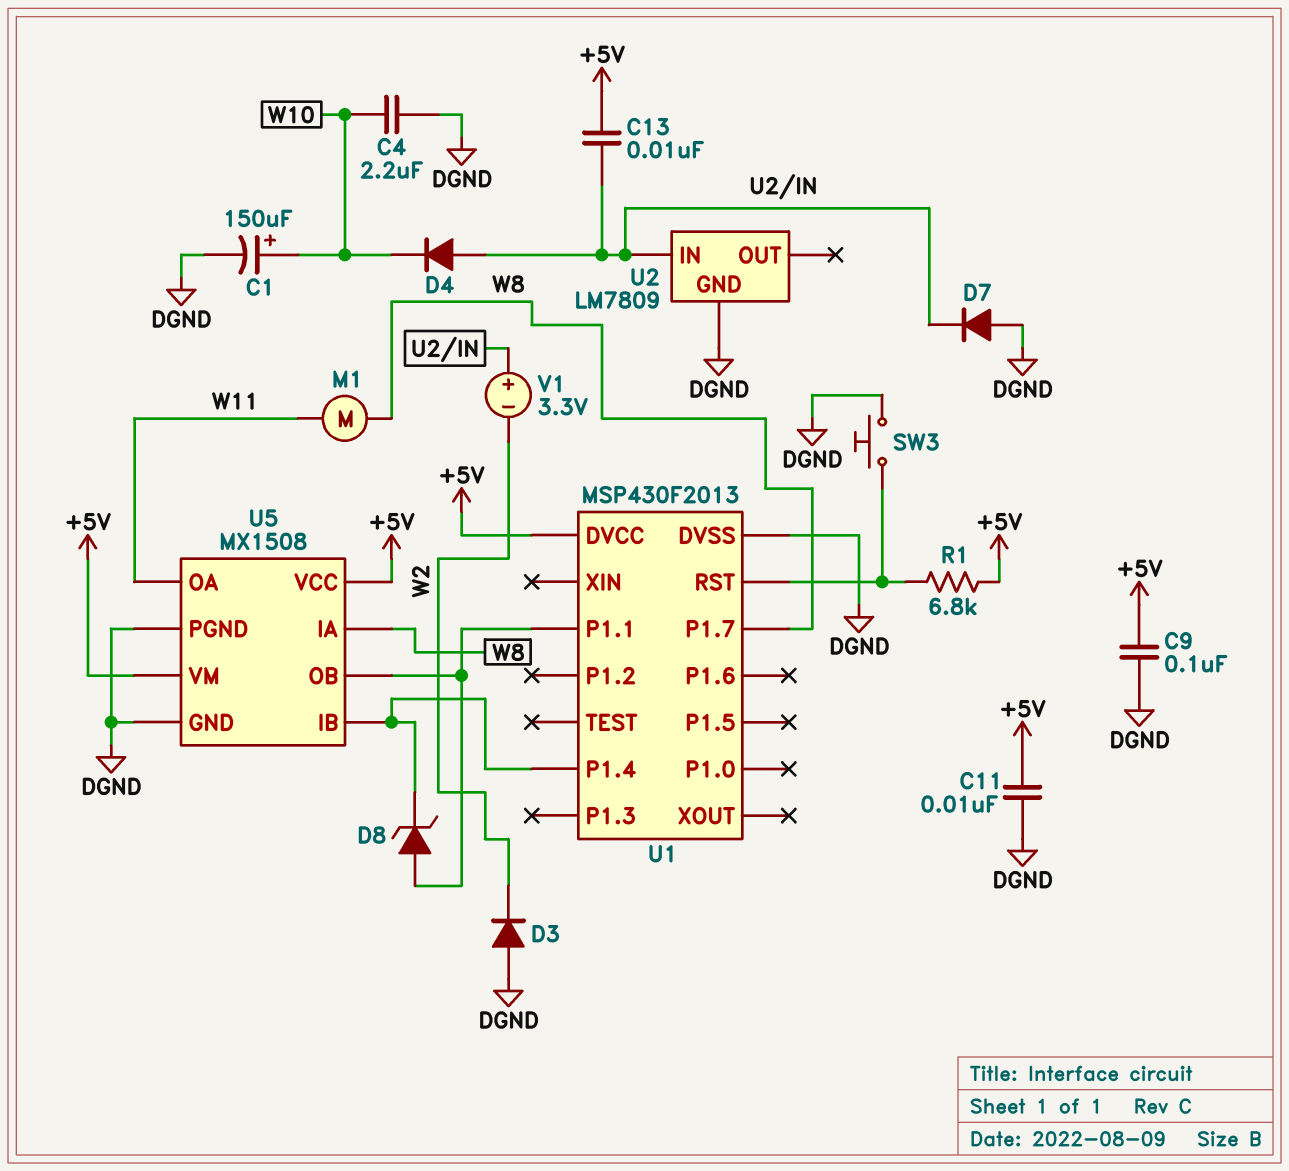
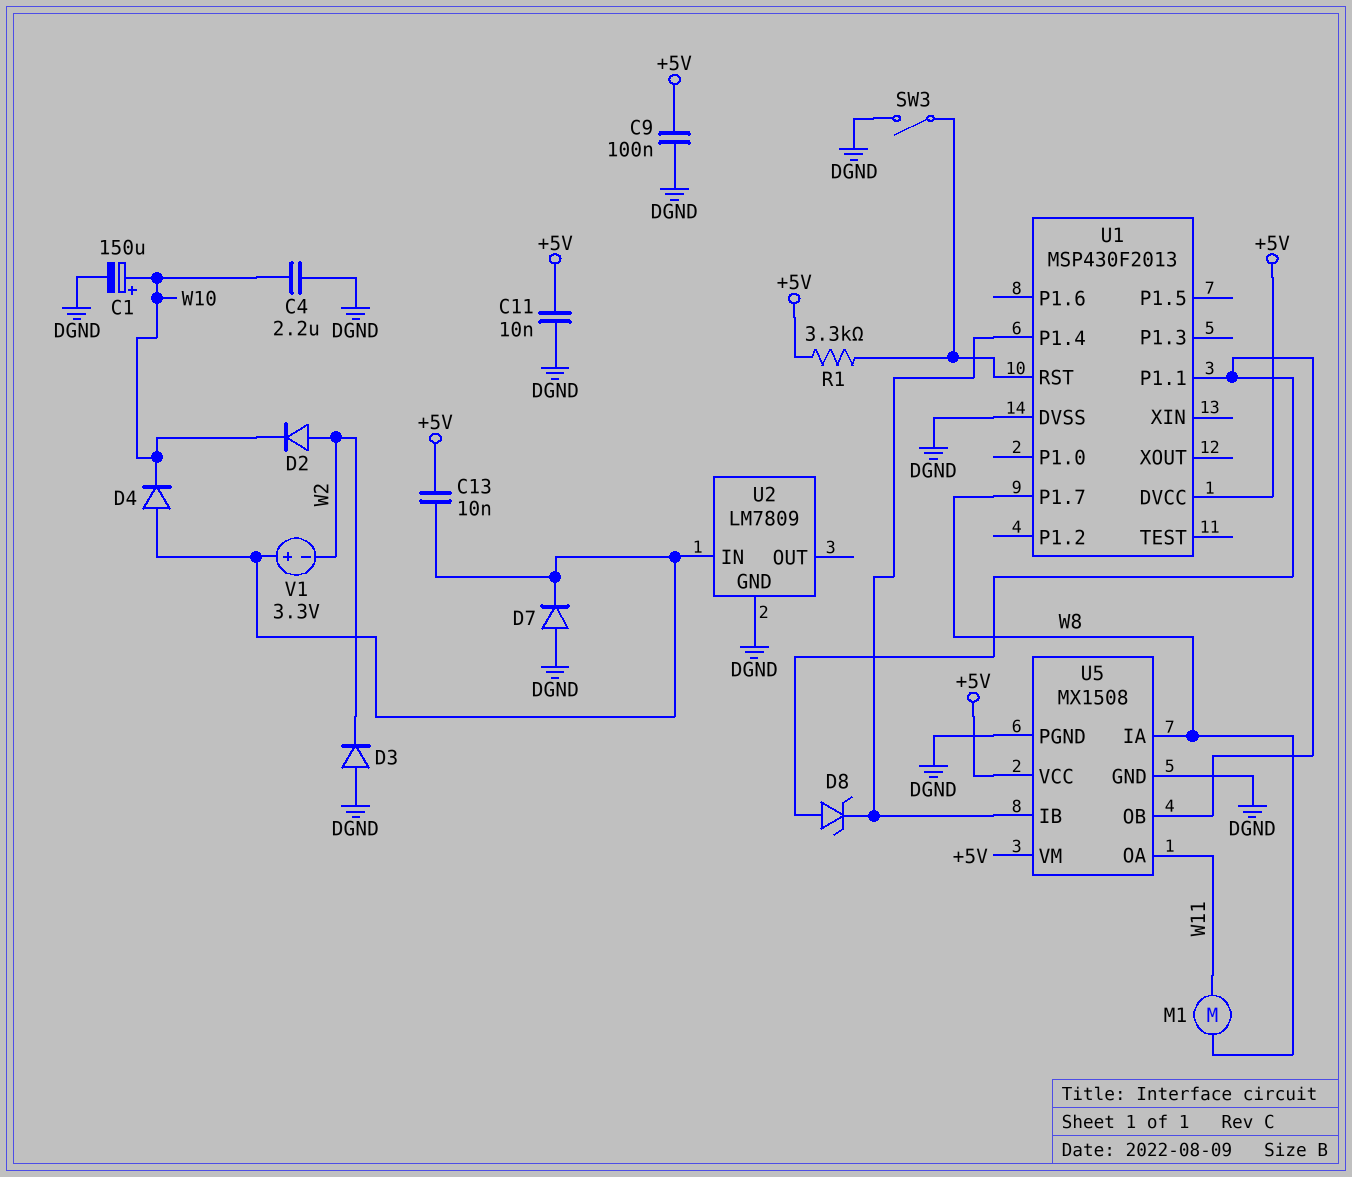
D2: none -> diode (A W2, K W10)
R1: 6.8k (+5V, U1/RST) -> 3.3k (+5V, U1/RST)
SW3: button (DGND, U1/RST) -> switch (DGND, U1/RST)

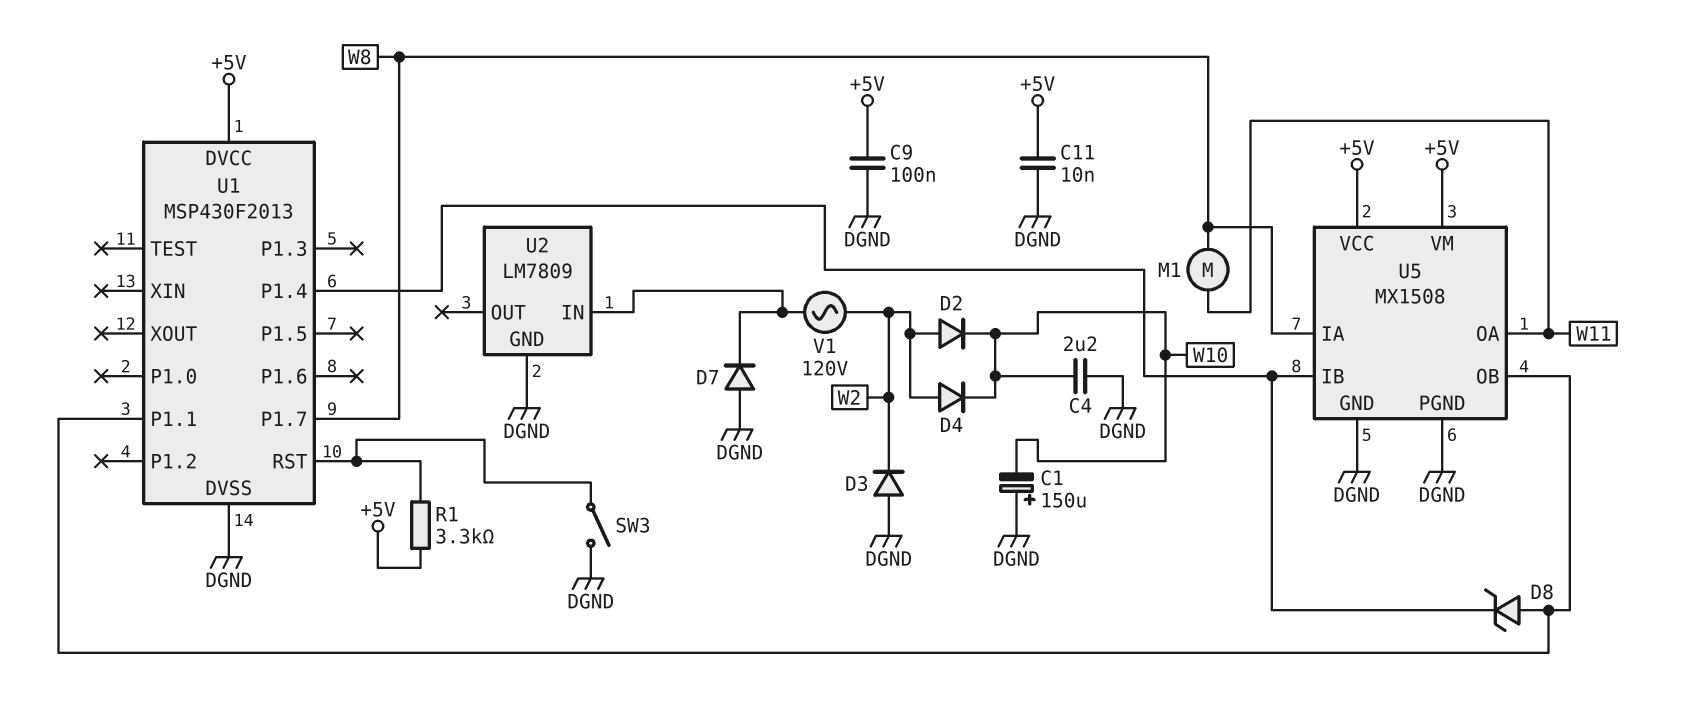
C1: 150uF (plus W10, minus DGND) -> 150uF (plus DGND, minus W10)
C13: 10nF (+5V, U2/IN) -> none
D4: diode (A U2/IN, K W10) -> diode (A W2, K W10)
V1: 3.3V (plus U2/IN, minus W2) -> AC 120V (U2/IN, W2)

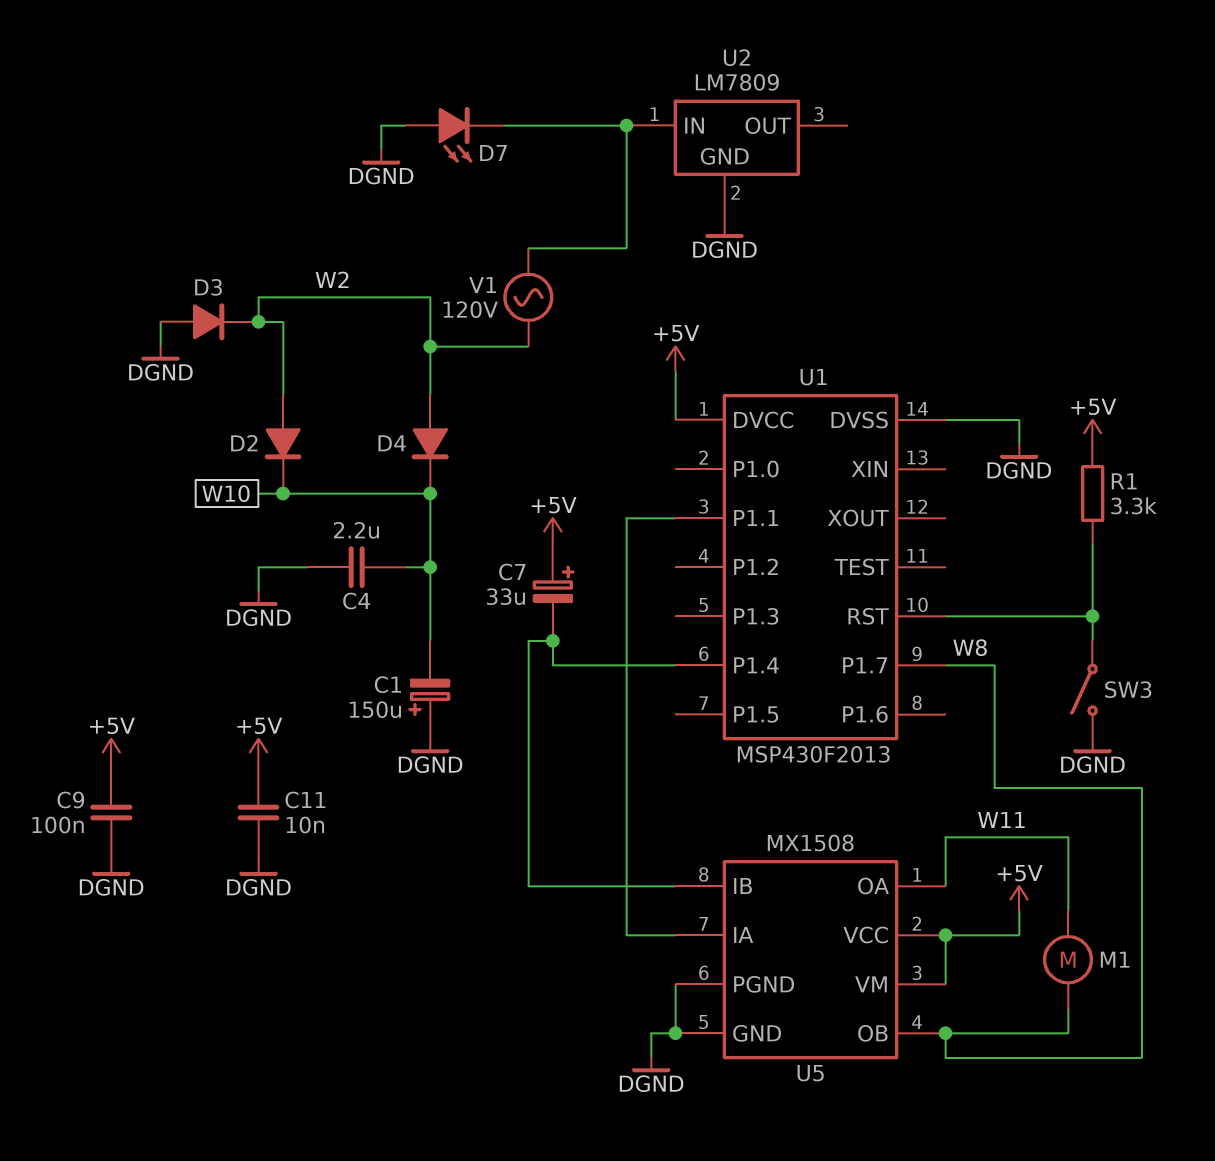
C7: none -> 33uF (plus +5V, minus U1/P1.4)
D7: diode (A DGND, K U2/IN) -> LED (A DGND, K U2/IN)
D8: zener (A U1/P1.1, K U1/P1.4) -> none
U5 pin IA: W8 -> U1/P1.1
U5 pin OB: U1/P1.1 -> W8

